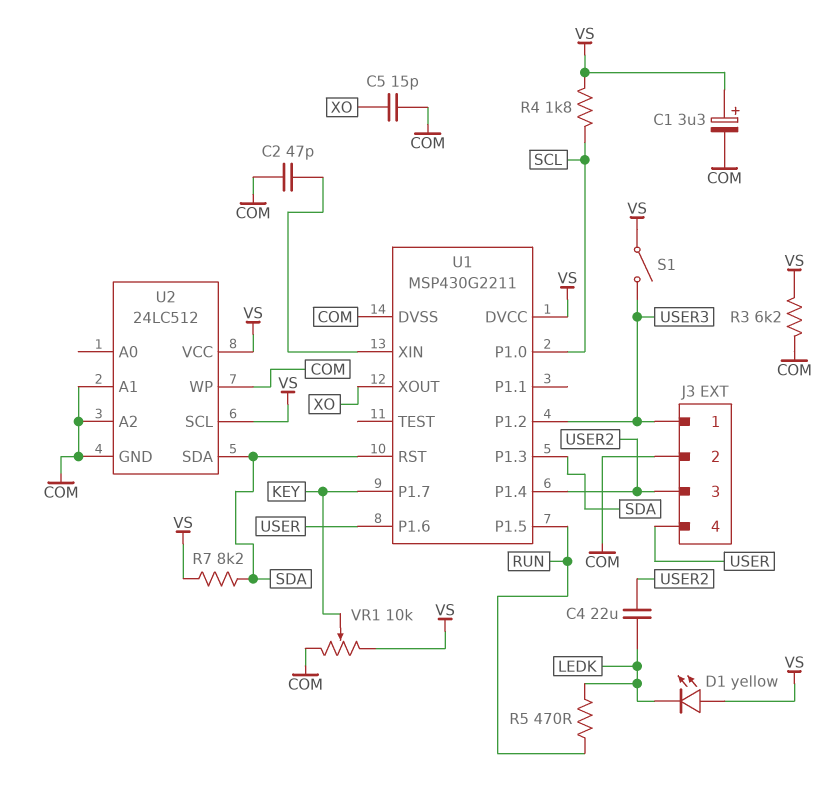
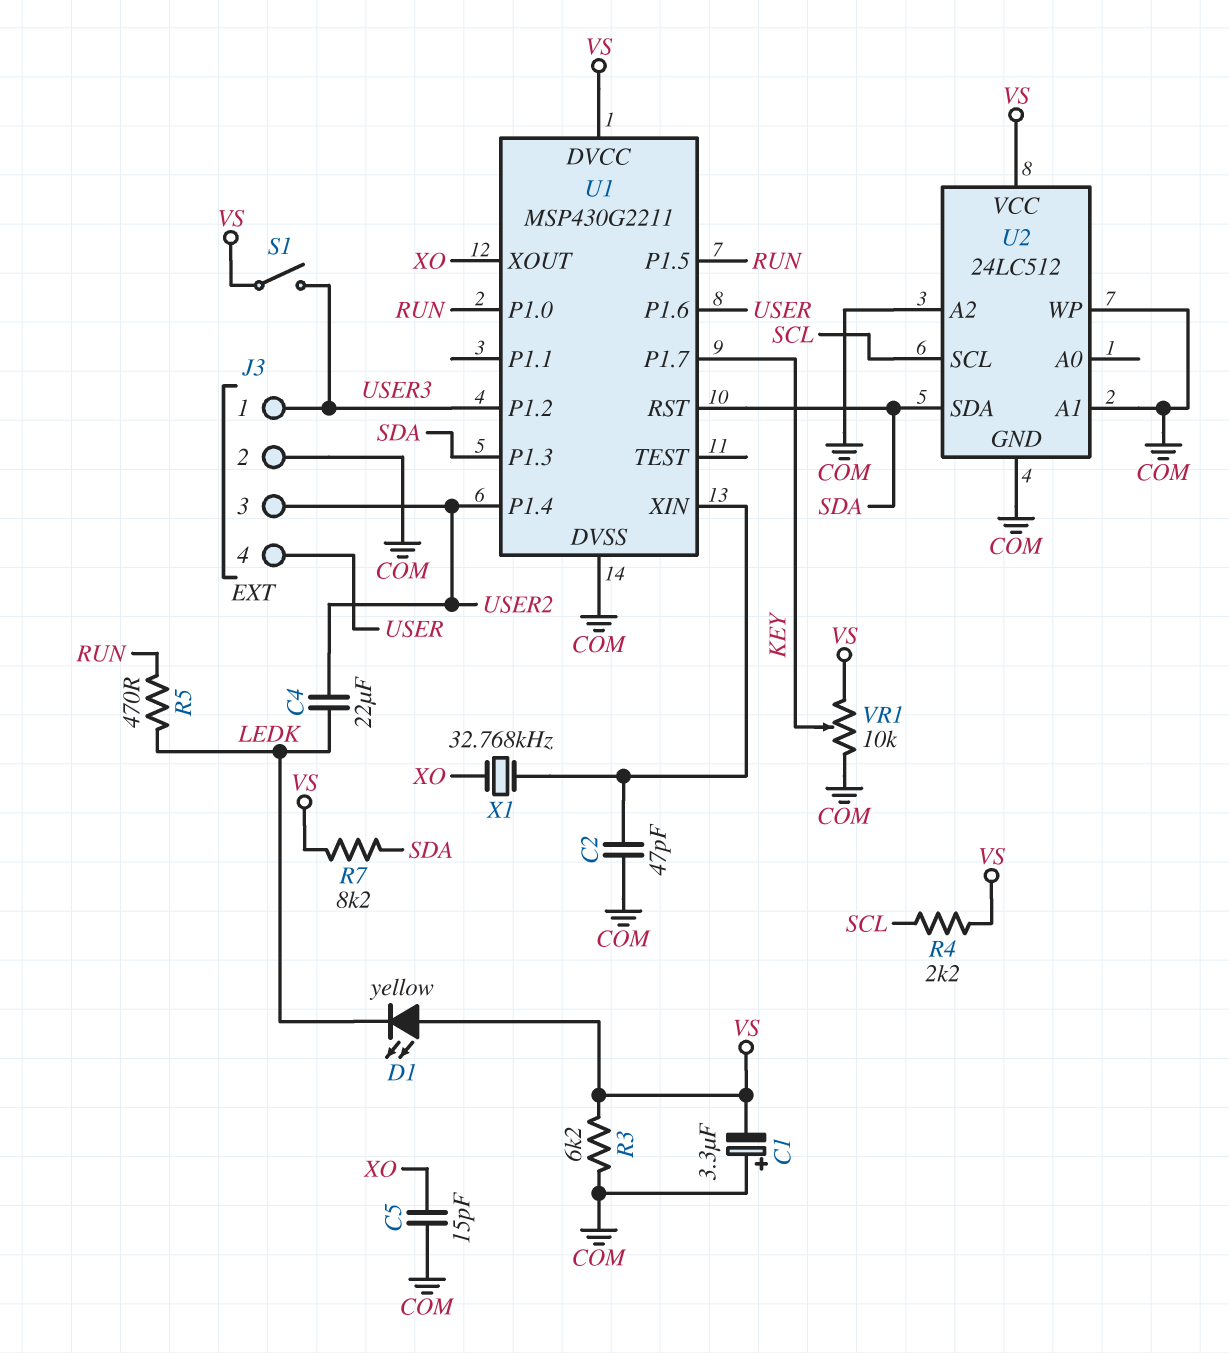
C1: 3.3uF (plus VS, minus COM) -> 3.3uF (plus COM, minus VS)
R4: 1.8k (SCL, VS) -> 2.2k (SCL, VS)
U1 pin P1.0: SCL -> RUN
U2 pin SCL: VS -> SCL
X1: none -> 32.768kHz (U1/XIN, XO)

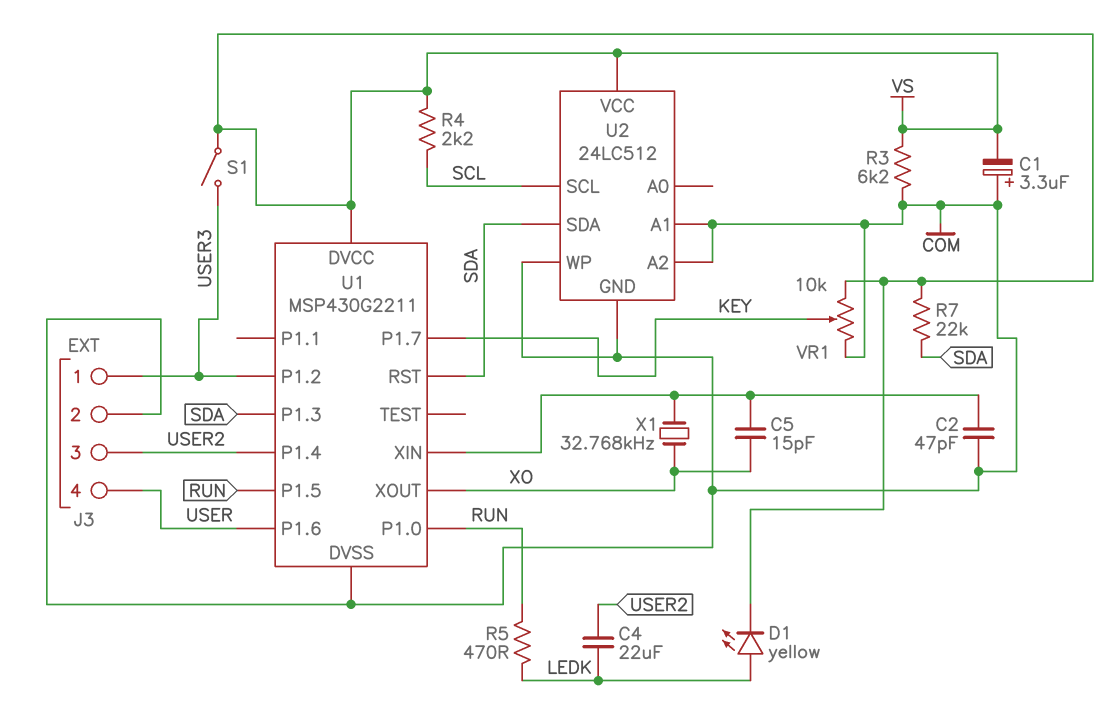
C5: 15pF (COM, XO) -> 15pF (U1/XIN, XO)
D1: LED yellow (A VS, K LEDK) -> LED yellow (A LEDK, K VS)
R7: 8.2k (SDA, VS) -> 22k (SDA, VS)

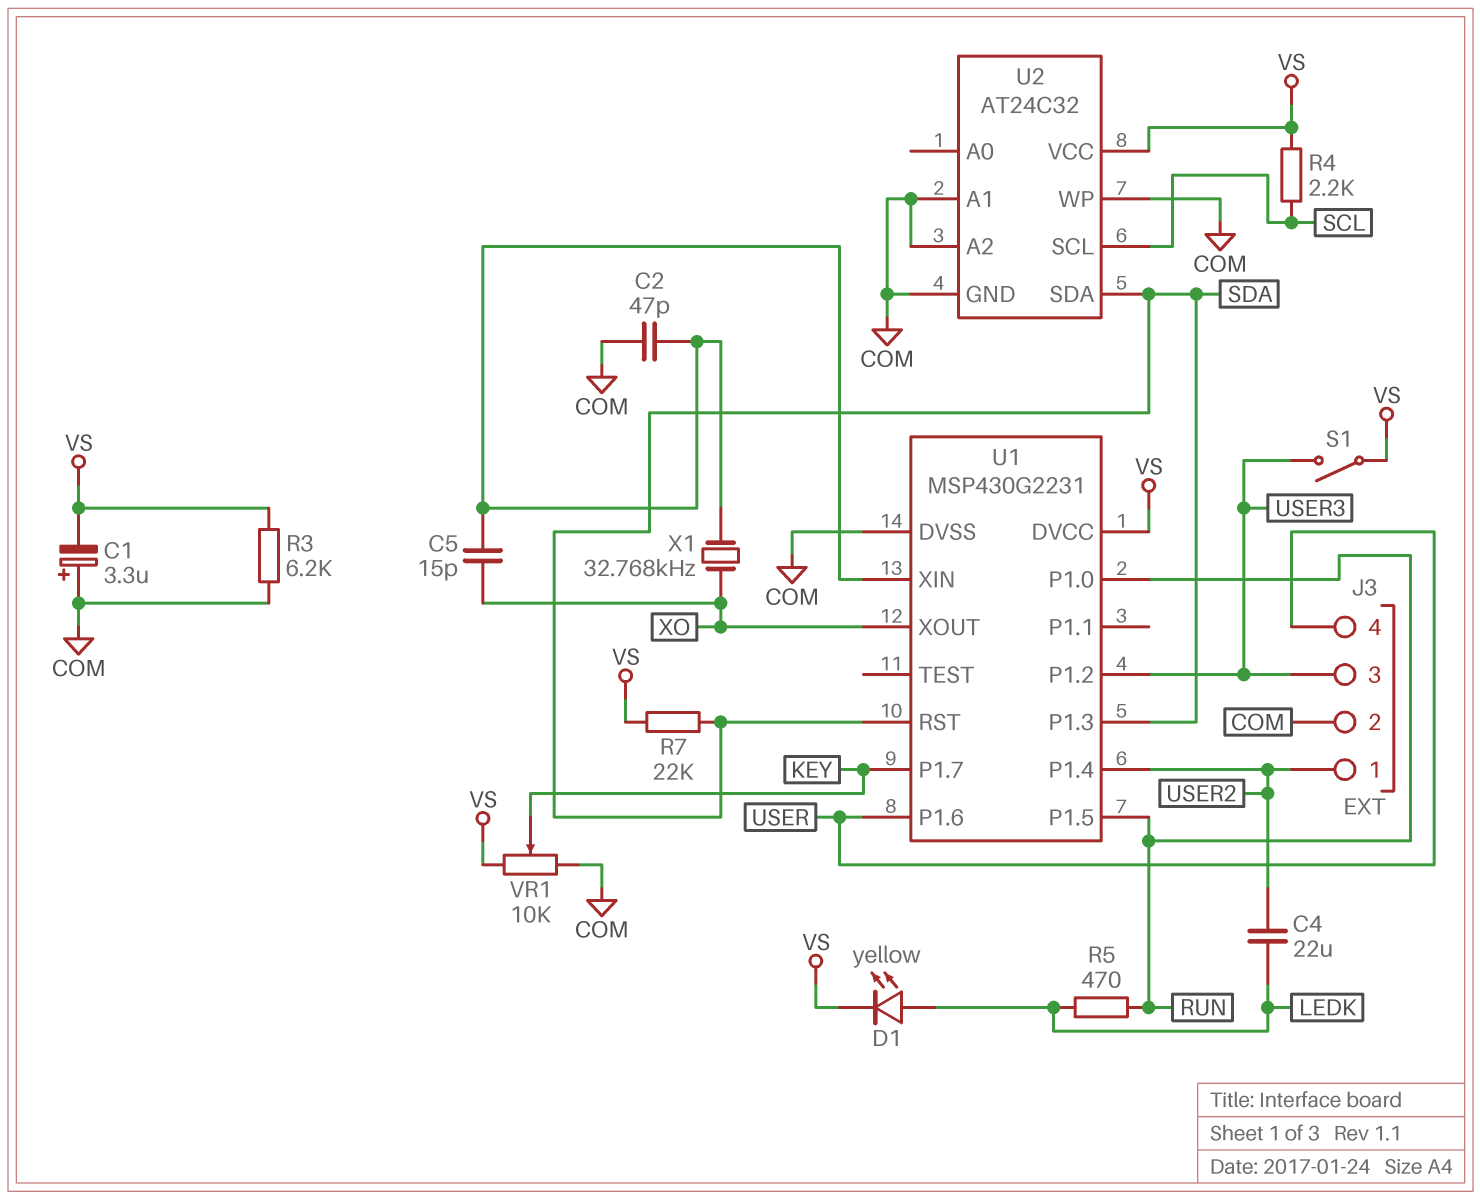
J3 pin 1: USER3 -> USER2
J3 pin 3: USER2 -> USER3
U1: MSP430G2211 -> MSP430G2231
U2: 24LC512 -> AT24C32

